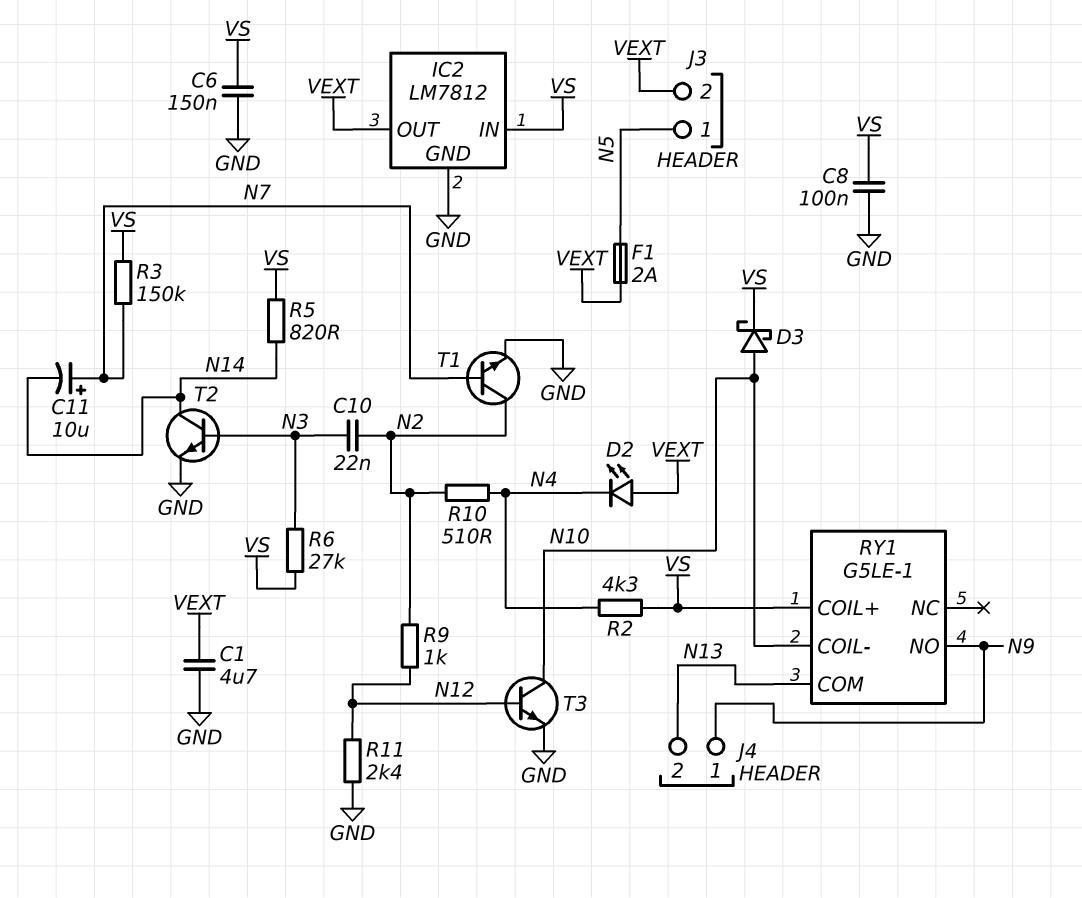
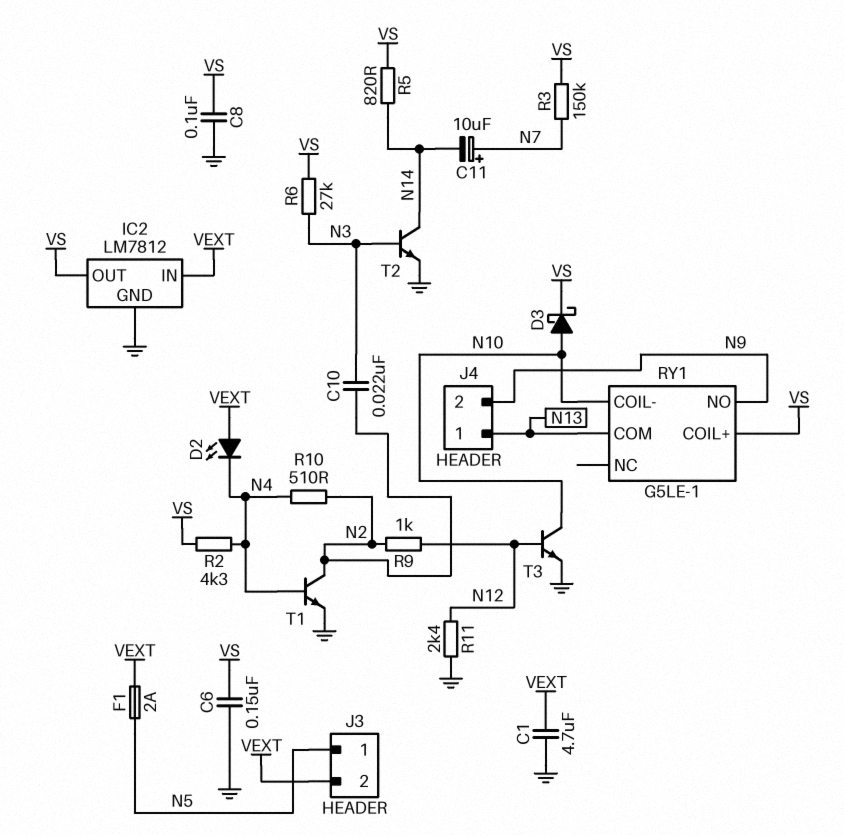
IC2 pin IN: VS -> VEXT
IC2 pin OUT: VEXT -> VS
J4 pin 1: N9 -> N13
J4 pin 2: N13 -> N9
T1: NPN (B N7, C N2, E GND) -> NPN (B N4, C N2, E GND)

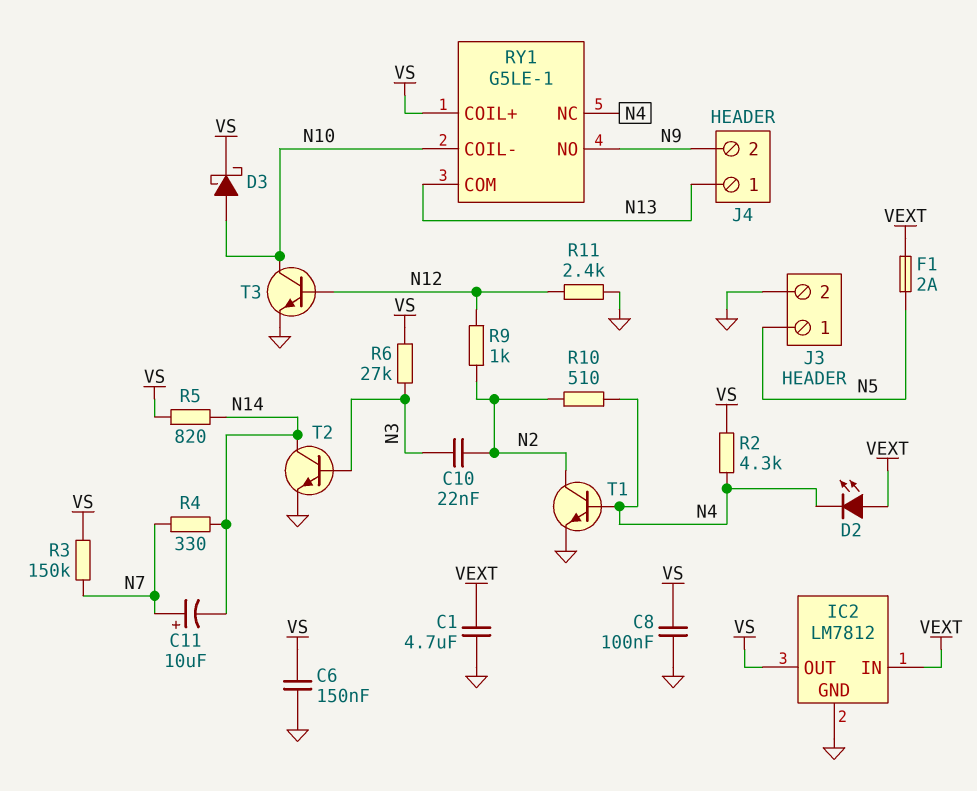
J3 pin 2: VEXT -> GND
R4: none -> 330 (N7, N14)
RY1 pin NC: none -> N4

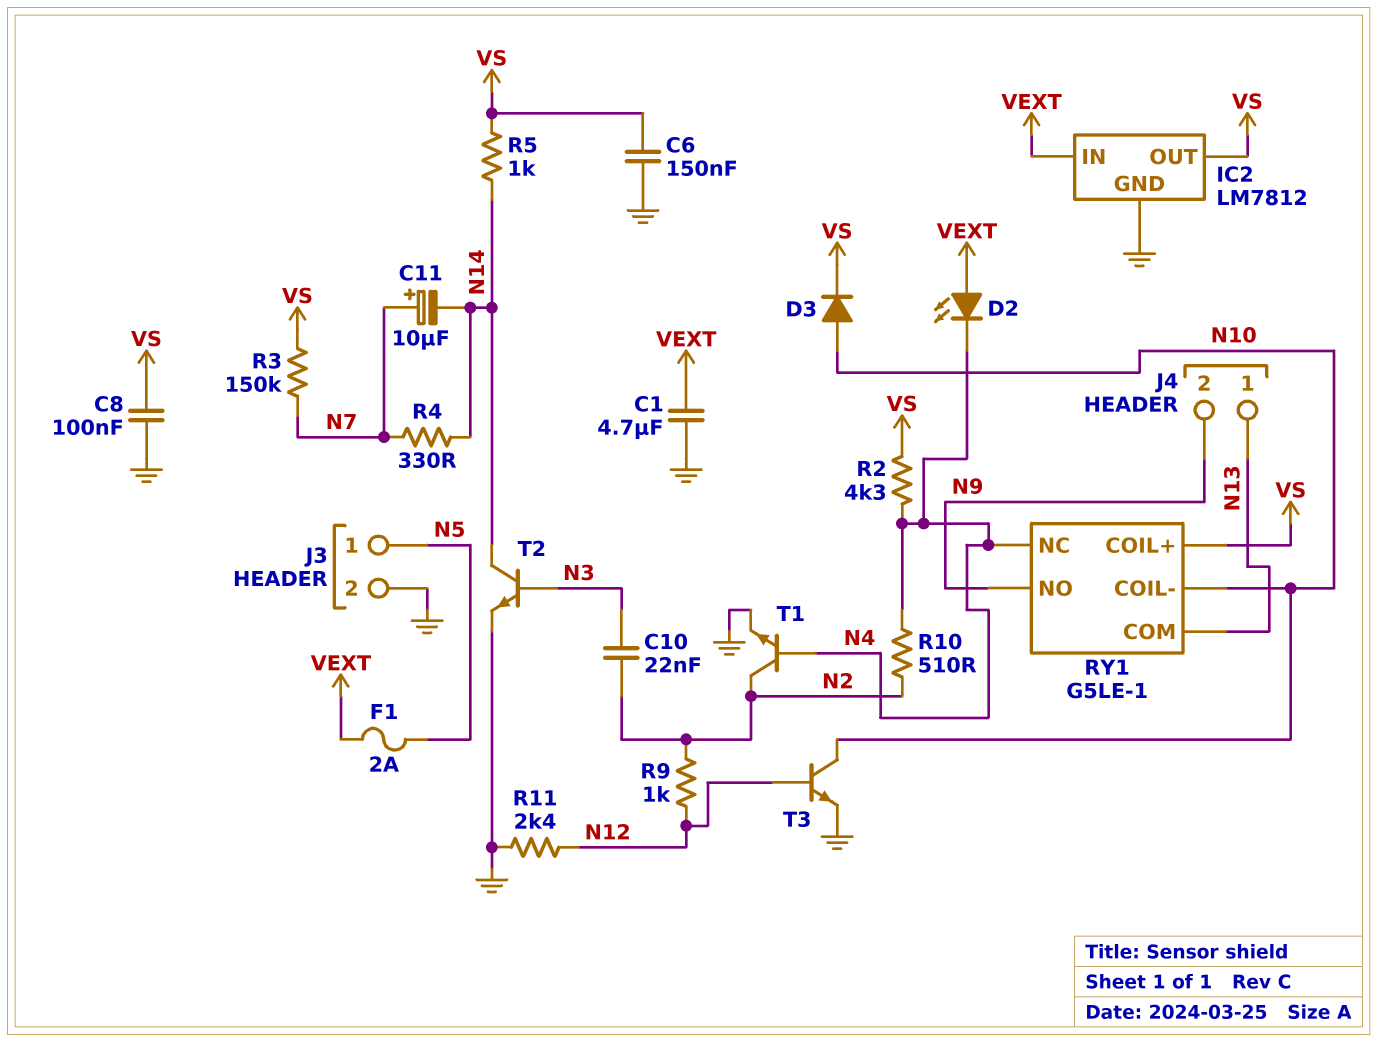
D3: schottky (A N10, K VS) -> diode (A N10, K VS)
R5: 820 (N14, VS) -> 1k (N14, VS)
R6: 27k (N3, VS) -> none

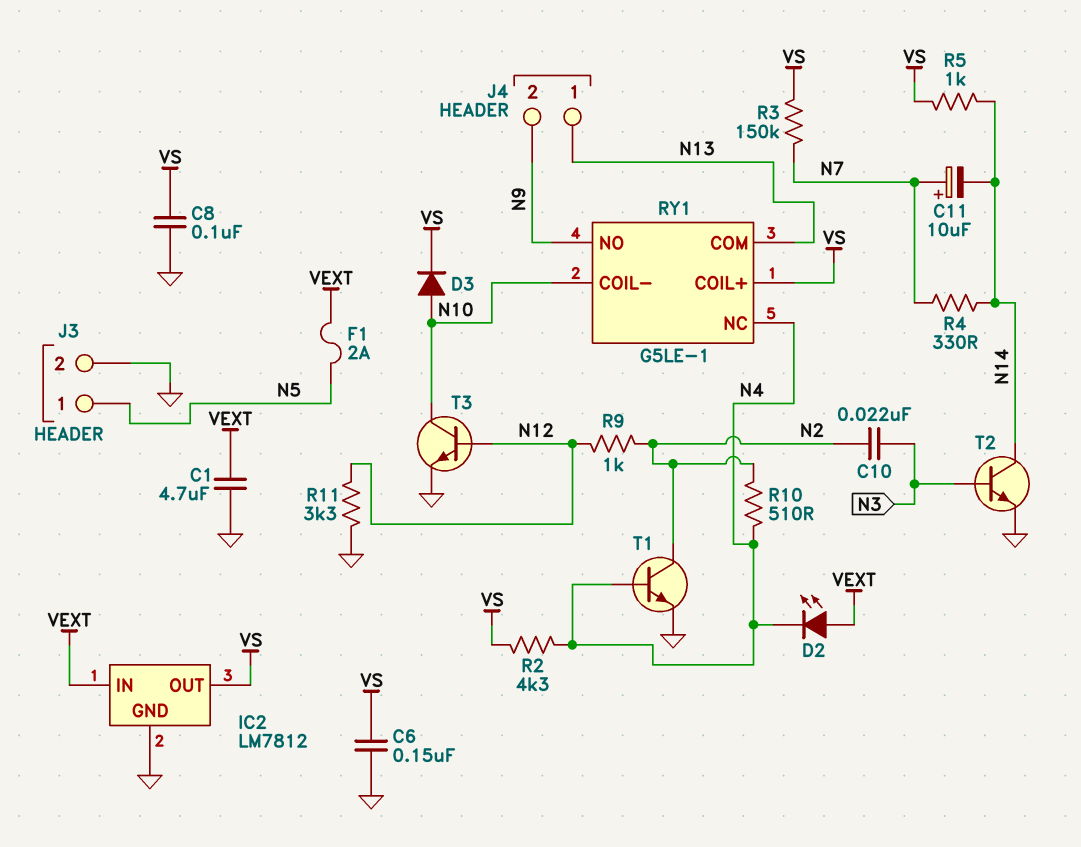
R11: 2.4k (GND, N12) -> 3.3k (GND, N12)

